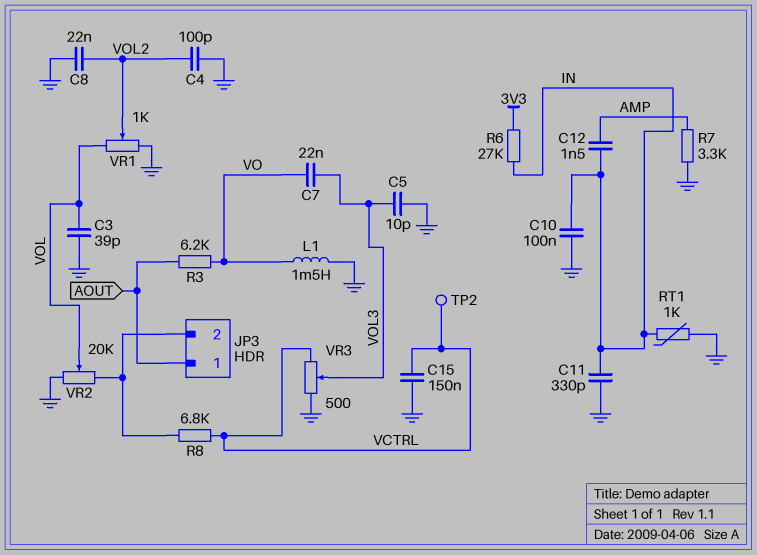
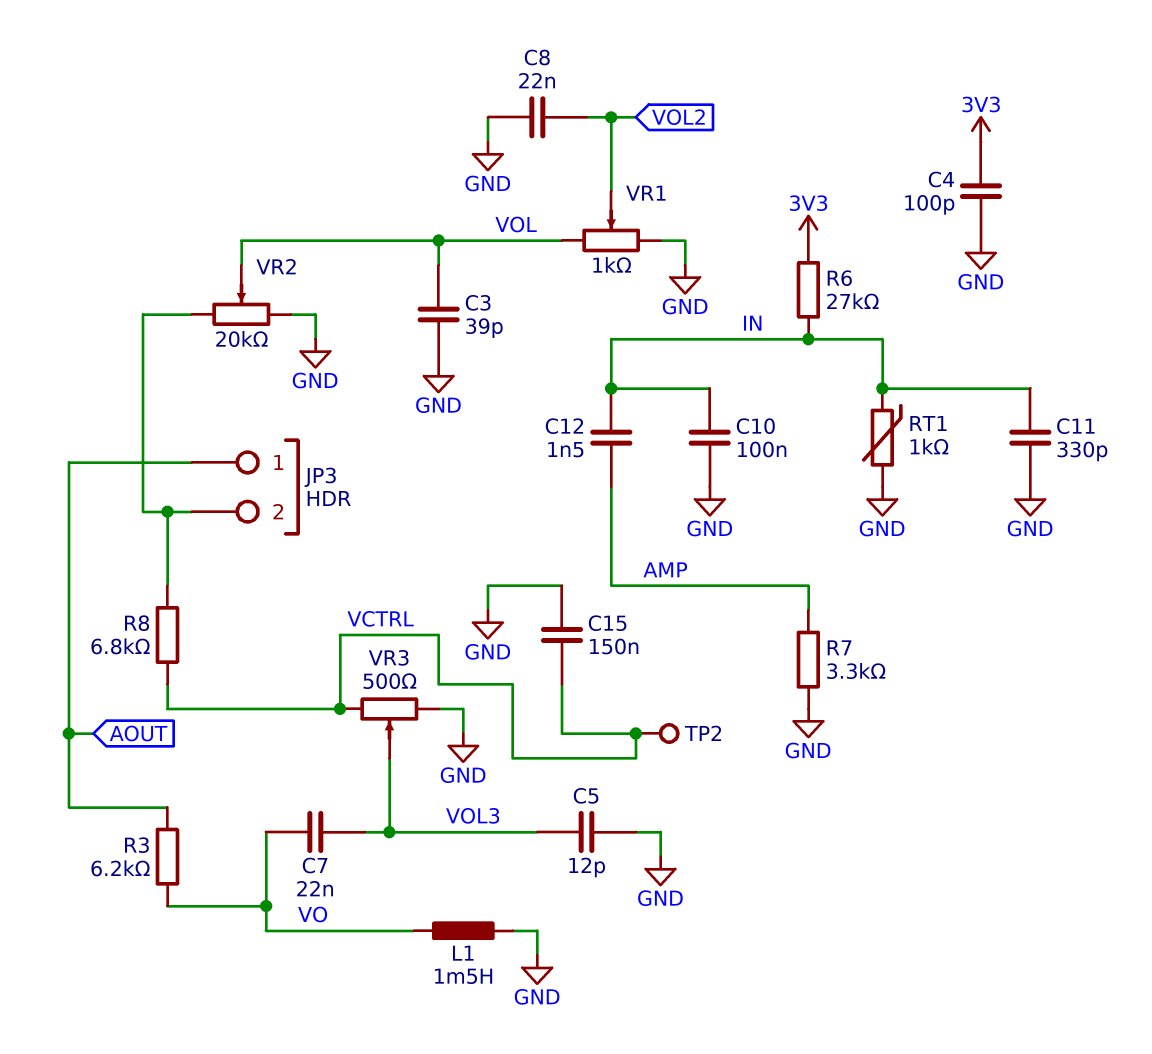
C4: 100pF (GND, VOL2) -> 100pF (3V3, GND)
C5: 10pF (GND, VOL3) -> 12pF (GND, VOL3)

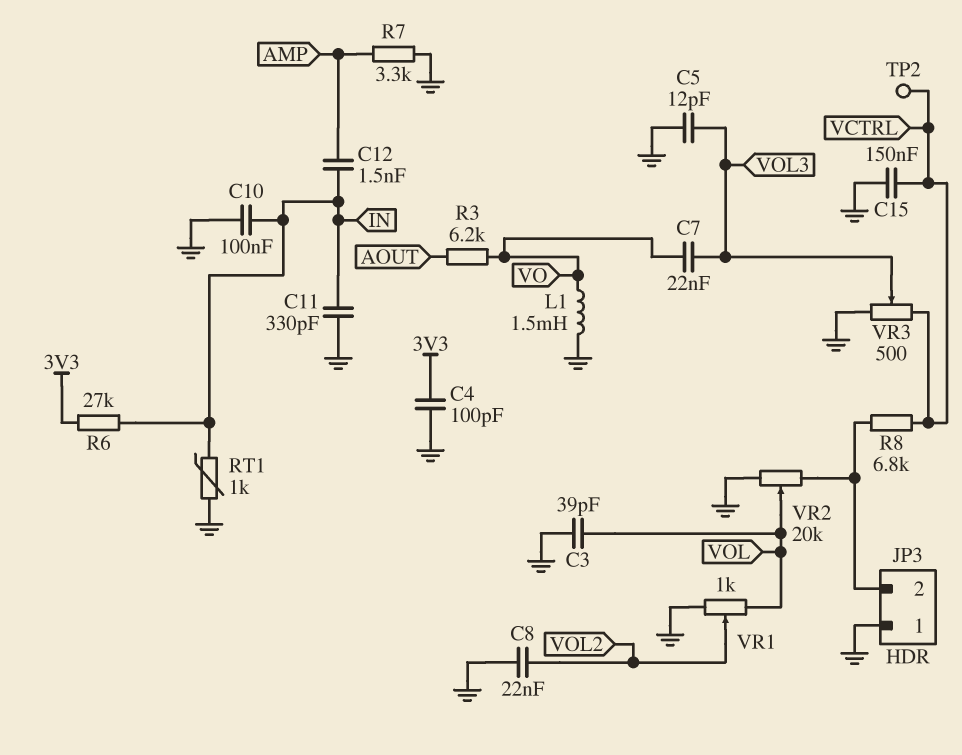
JP3 pin 1: AOUT -> GND

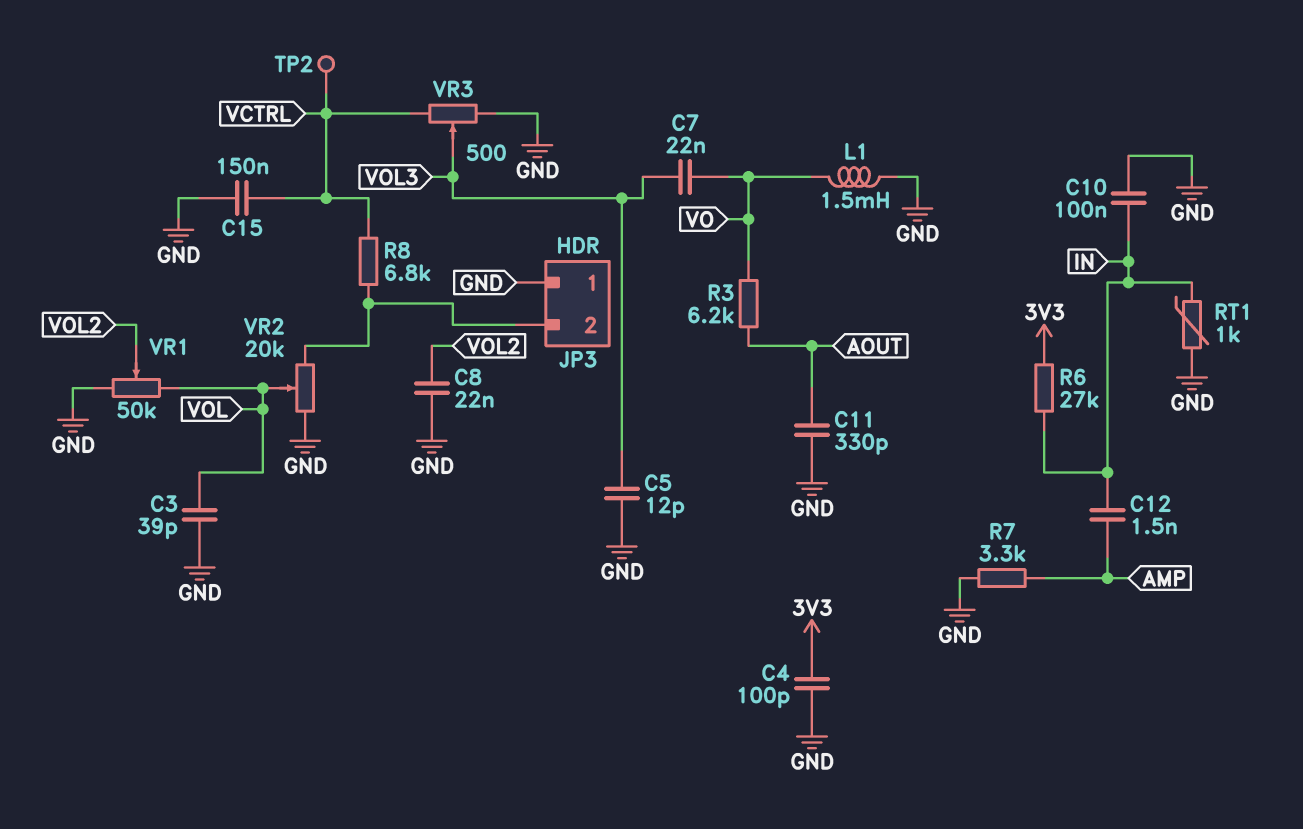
C11: 330pF (GND, IN) -> 330pF (AOUT, GND)
VR1: 1k (GND, VOL, wiper VOL2) -> 50k (GND, VOL, wiper VOL2)

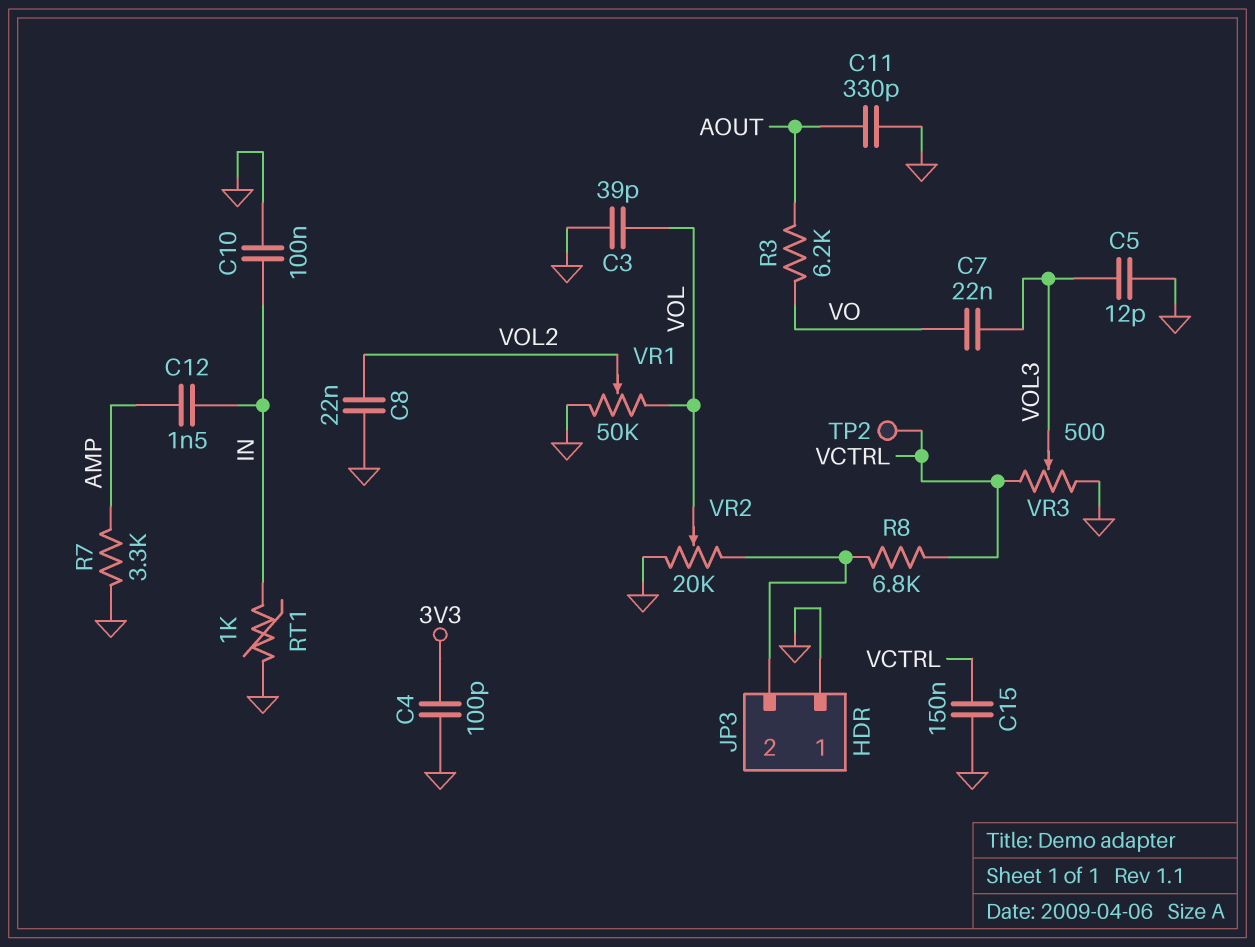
L1: 1.5mH (GND, VO) -> none
R6: 27k (3V3, IN) -> none

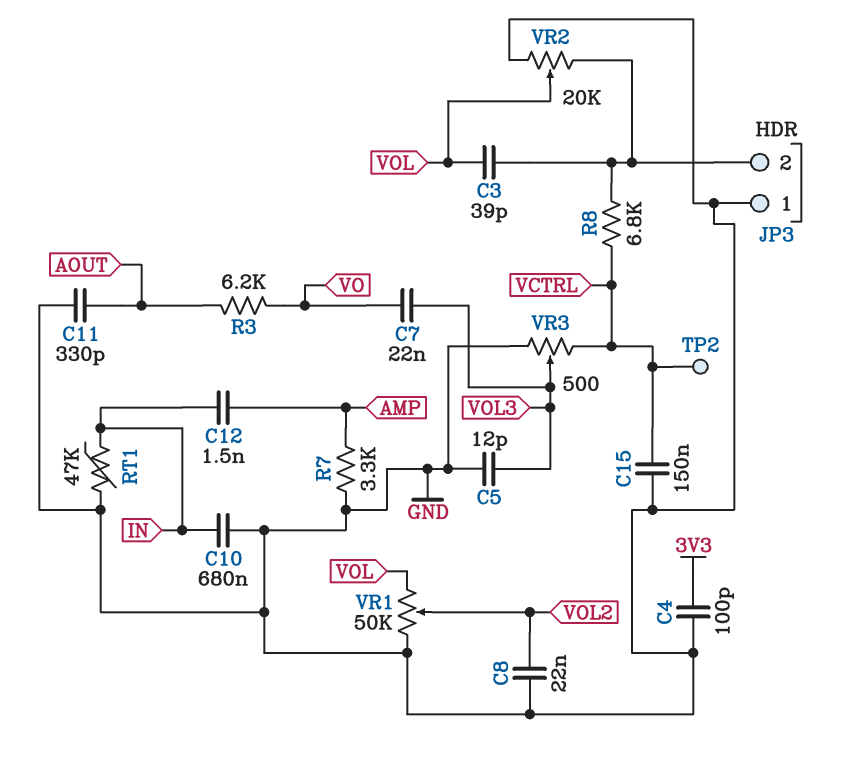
C3: 39pF (GND, VOL) -> 39pF (JP3/2, VOL)
C10: 100nF (GND, IN) -> 680nF (GND, IN)
RT1: 1k (GND, IN) -> 47k (GND, IN)

